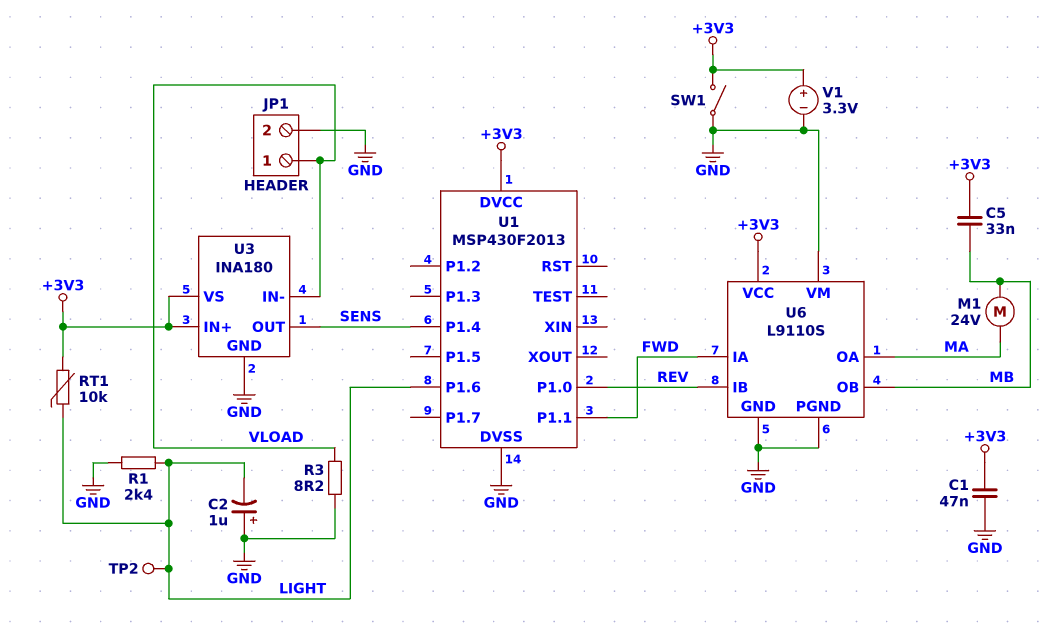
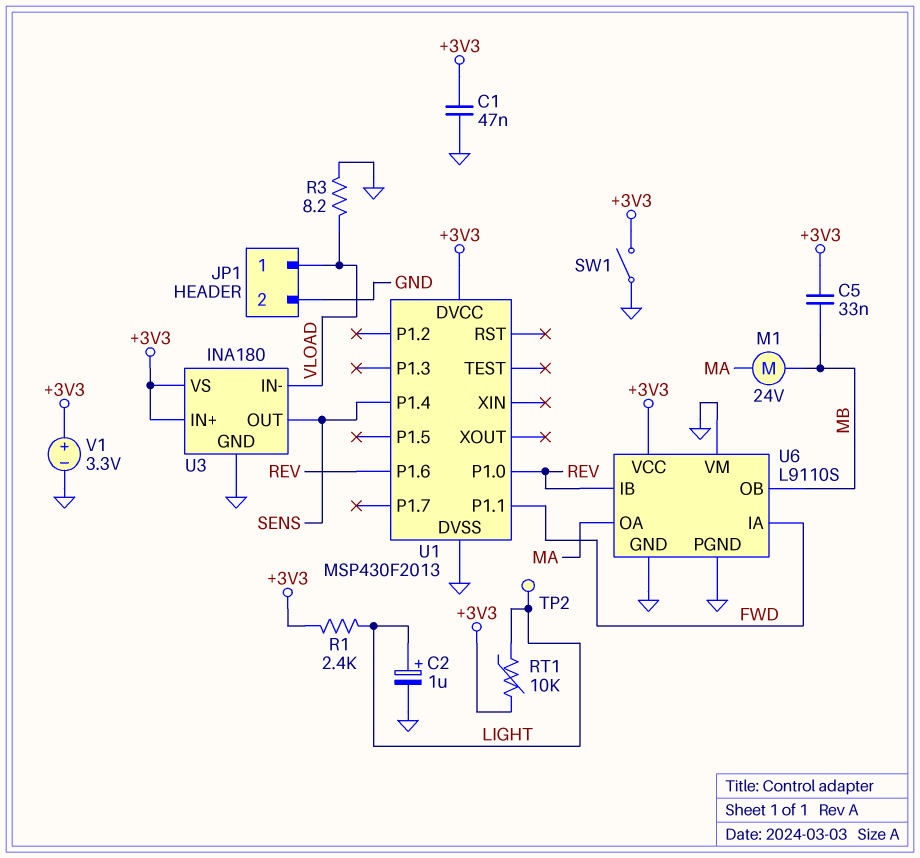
C2: 1uF (plus GND, minus LIGHT) -> 1uF (plus LIGHT, minus GND)
R1: 2.4k (GND, LIGHT) -> 2.4k (+3V3, LIGHT)
U1 pin P1.6: LIGHT -> REV

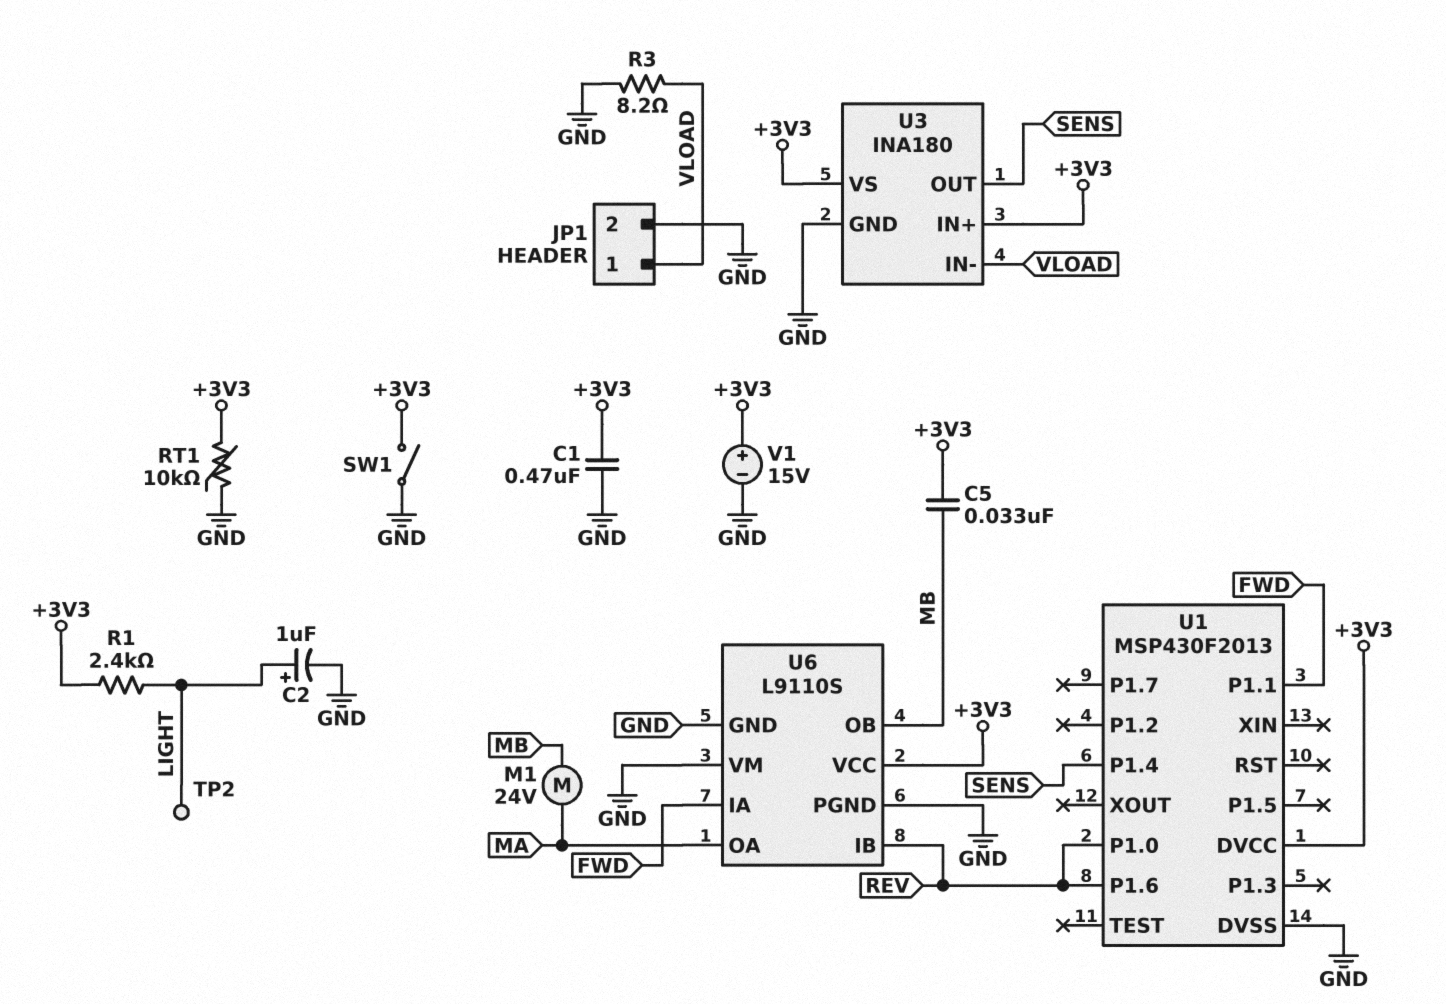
C1: 47nF (+3V3, GND) -> 470nF (+3V3, GND)
RT1: 10k (+3V3, LIGHT) -> 10k (+3V3, GND)
V1: 3.3V (plus +3V3, minus GND) -> 15V (plus +3V3, minus GND)

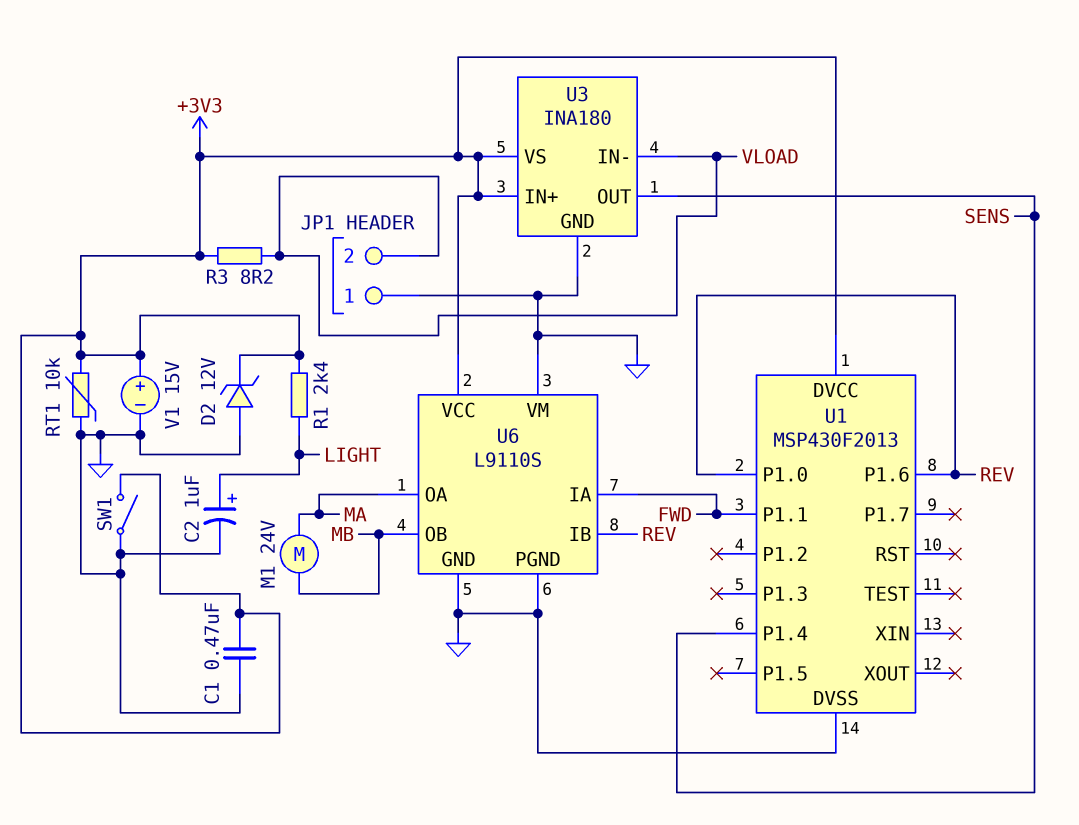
C5: 33nF (+3V3, MB) -> none
D2: none -> zener 12V (A GND, K +3V3)
JP1 pin 1: VLOAD -> GND
JP1 pin 2: GND -> VLOAD
R3: 8.2 (GND, VLOAD) -> 8.2 (+3V3, VLOAD)
TP2: test point (LIGHT) -> none

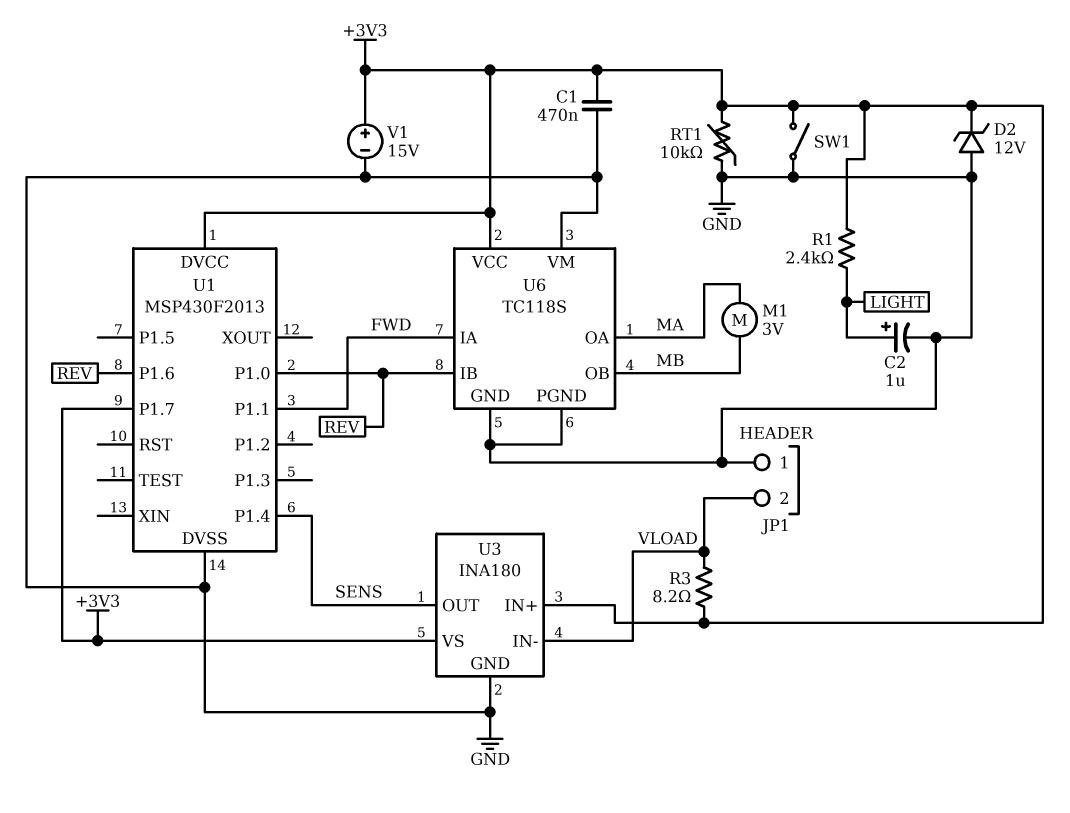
M1: motor 24V (MA, MB) -> motor 3V (MA, MB)
U1 pin P1.7: none -> +3V3
U6: L9110S -> TC118S

